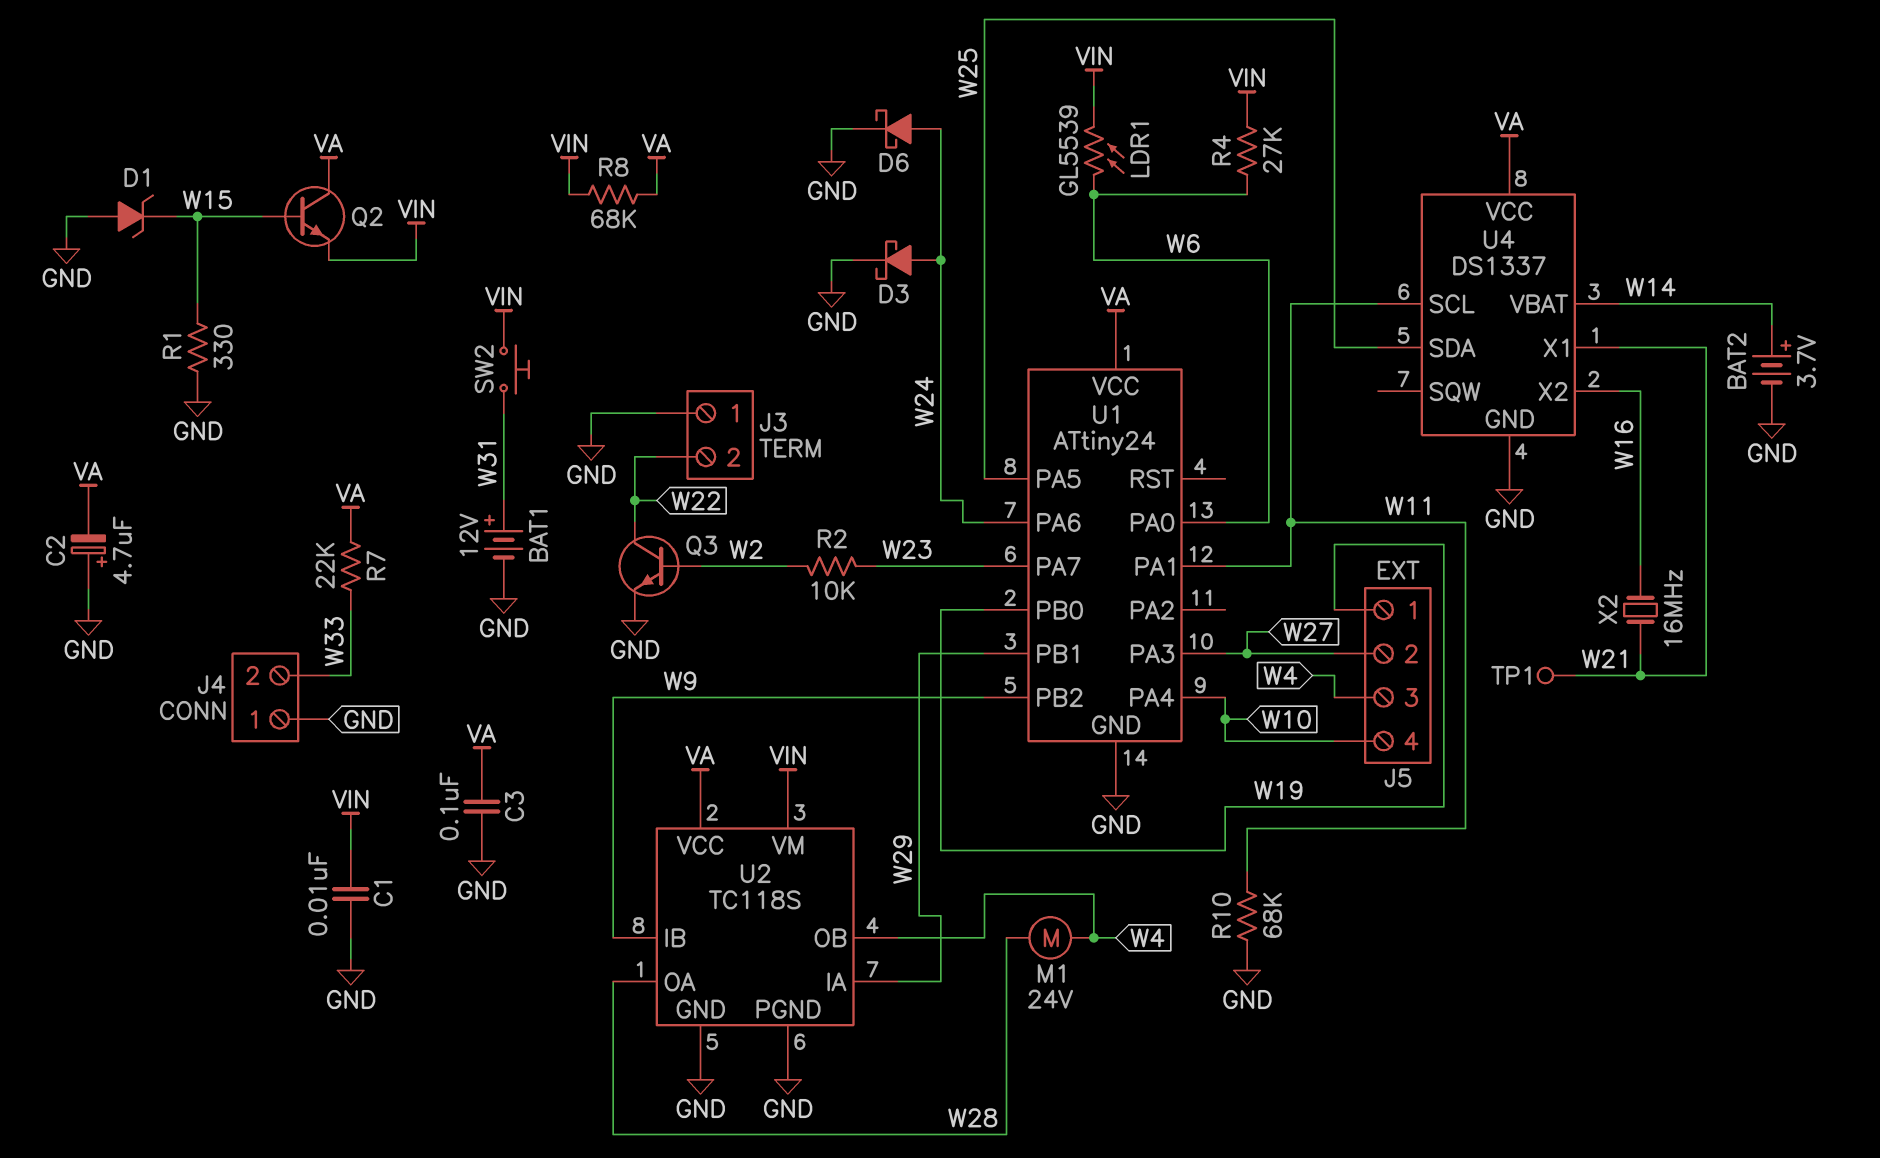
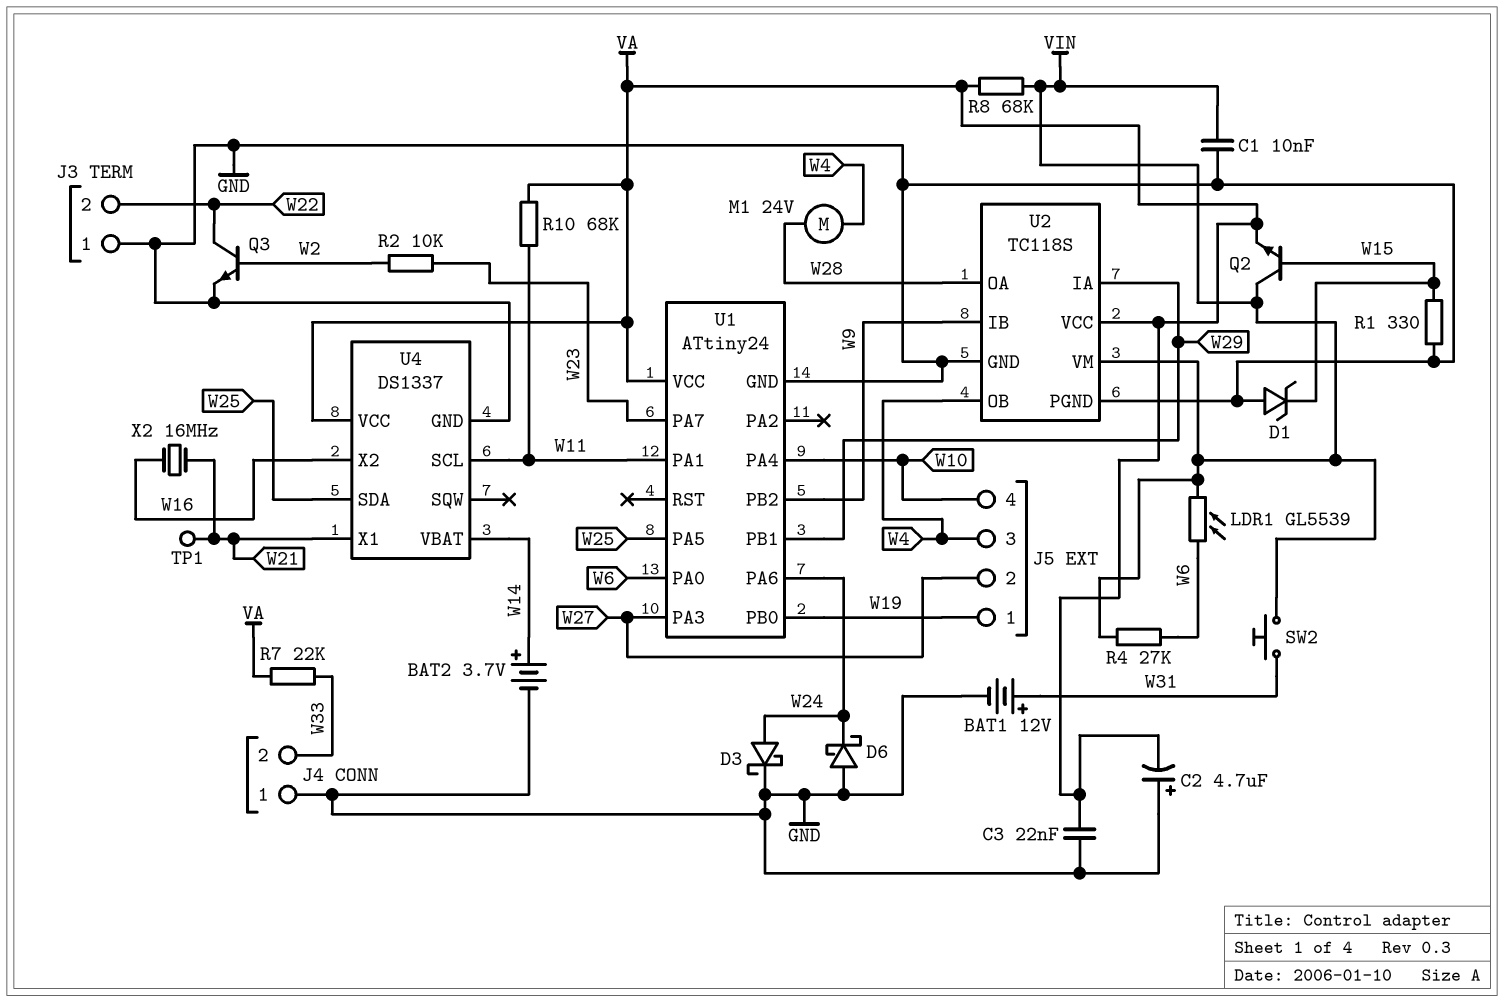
C3: 100nF (GND, VA) -> 22nF (GND, VA)
D6: schottky (A W24, K GND) -> schottky (A GND, K W24)
Q2: NPN (B W15, C VA, E VIN) -> NPN (B W15, C VIN, E VA)
R10: 68k (GND, W11) -> 68k (VA, W11)

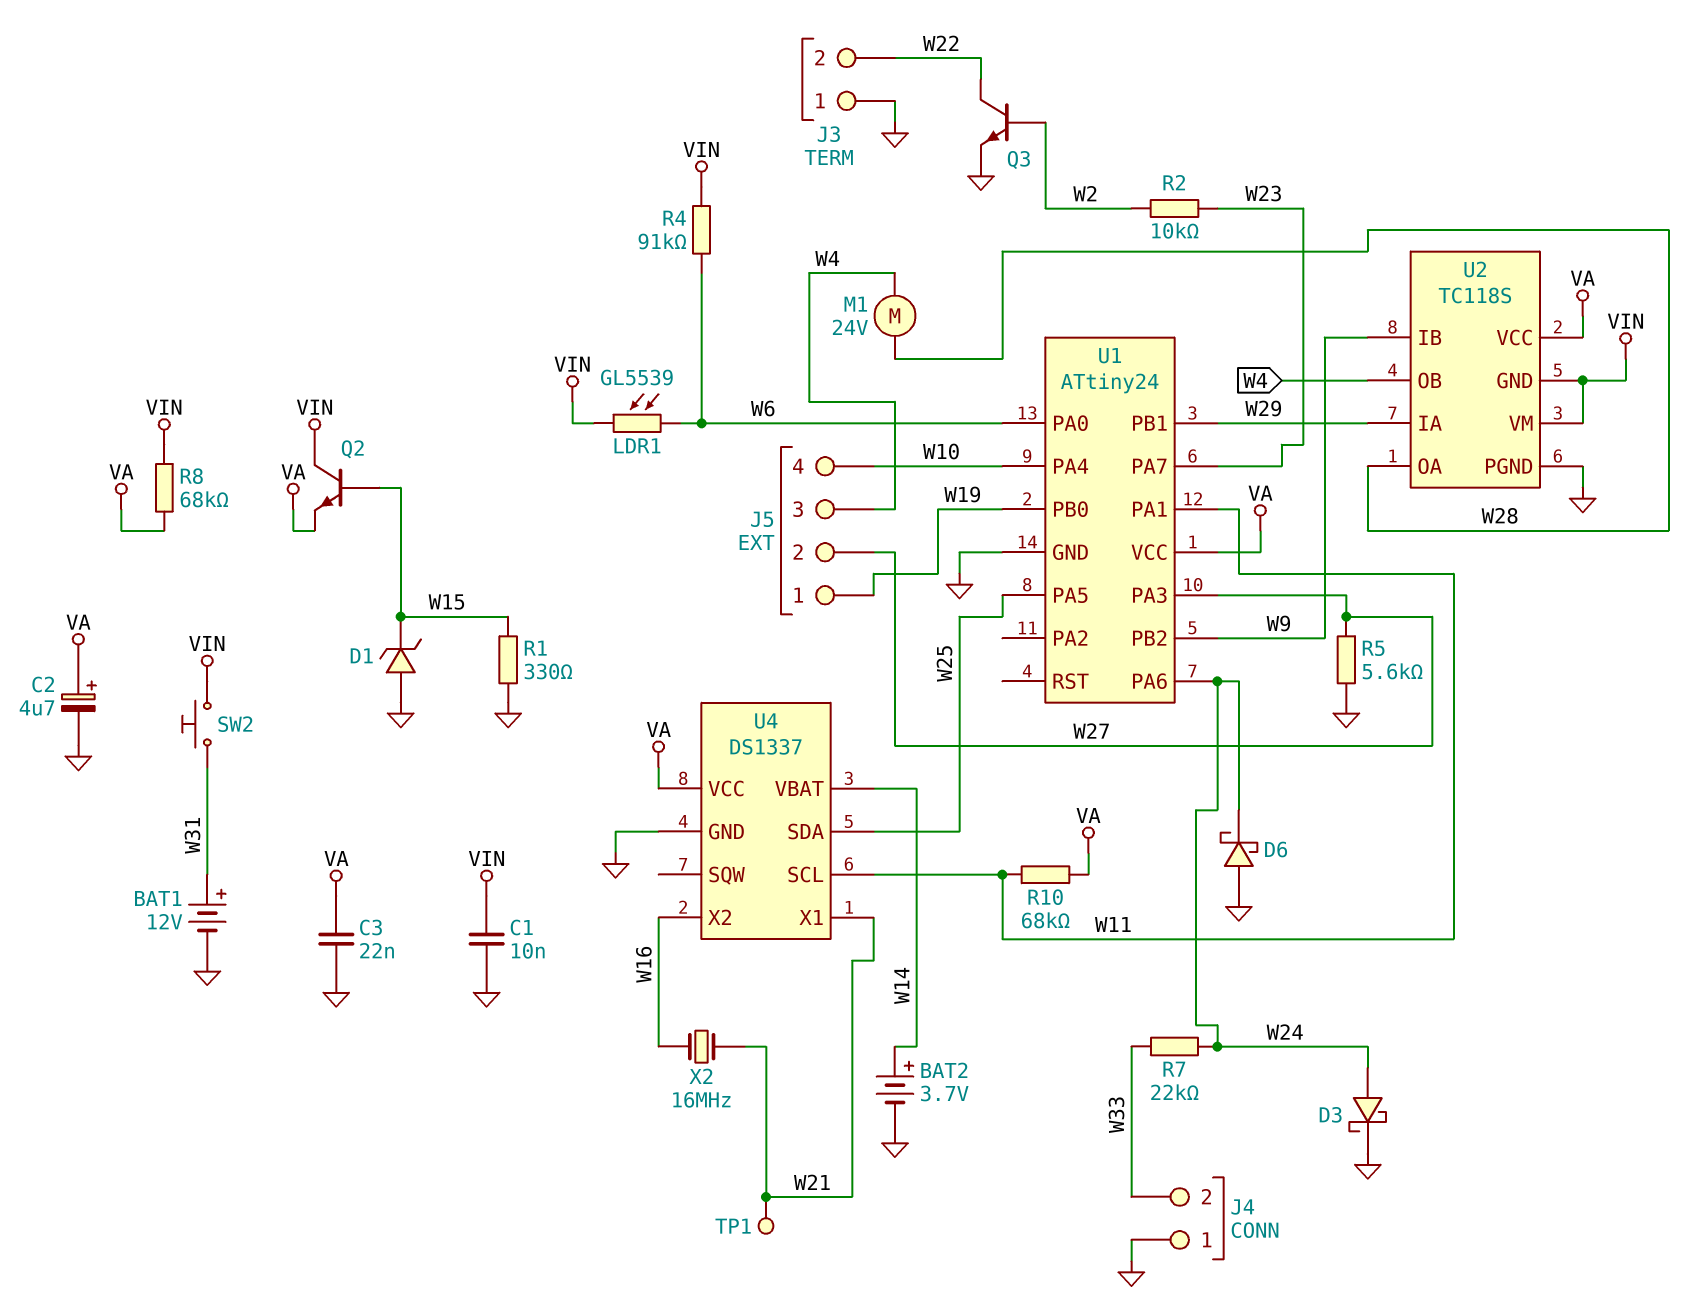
C2: 4.7uF (plus GND, minus VA) -> 4.7uF (plus VA, minus GND)
R4: 27k (VIN, W6) -> 91k (VIN, W6)
R5: none -> 5.6k (GND, W27)
R7: 22k (VA, W33) -> 22k (W24, W33)
U2 pin GND: GND -> VIN

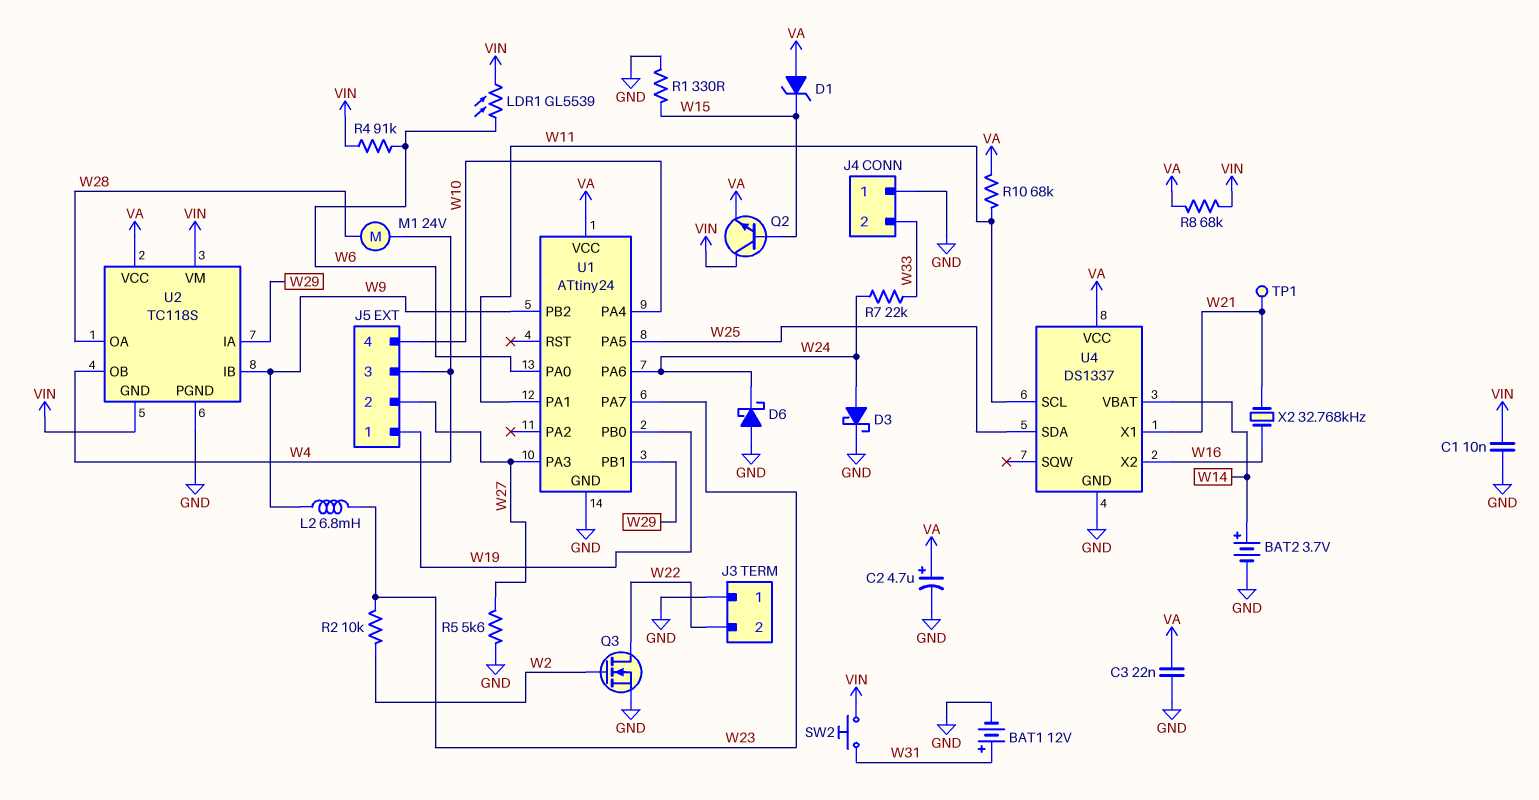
D1: zener (A GND, K W15) -> zener (A VA, K W15)
L2: none -> 6.8mH (W9, W23)
Q3: NPN (B W2, C W22, E GND) -> NMOS (G W2, D W22, S GND)
X2: 16MHz (W16, W21) -> 32.768kHz (W16, W21)

